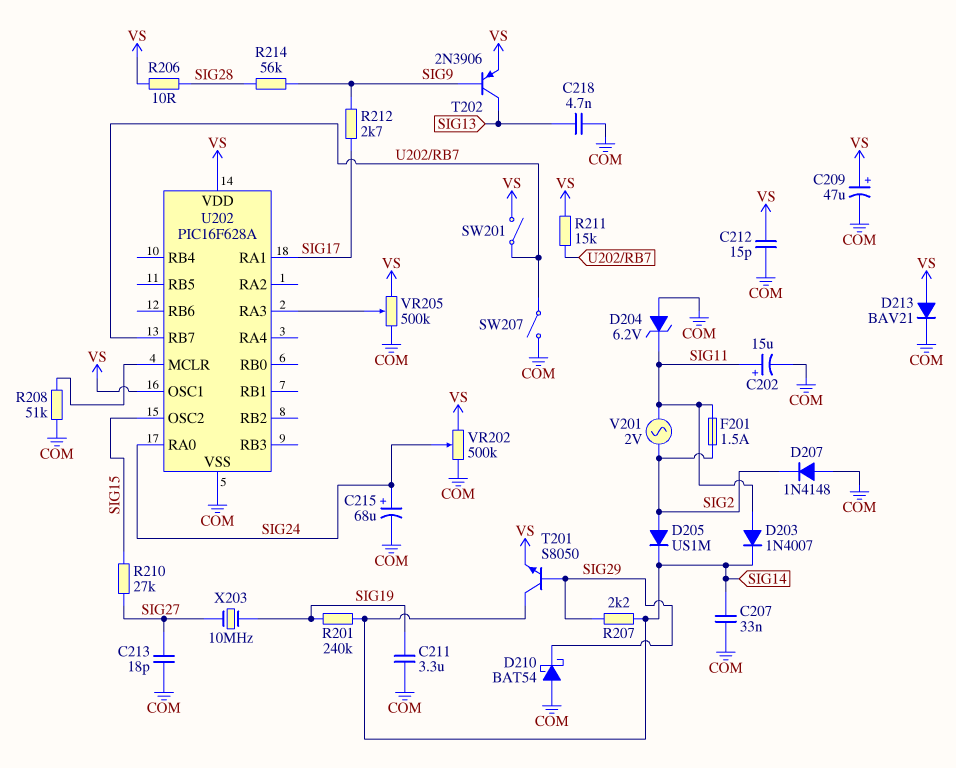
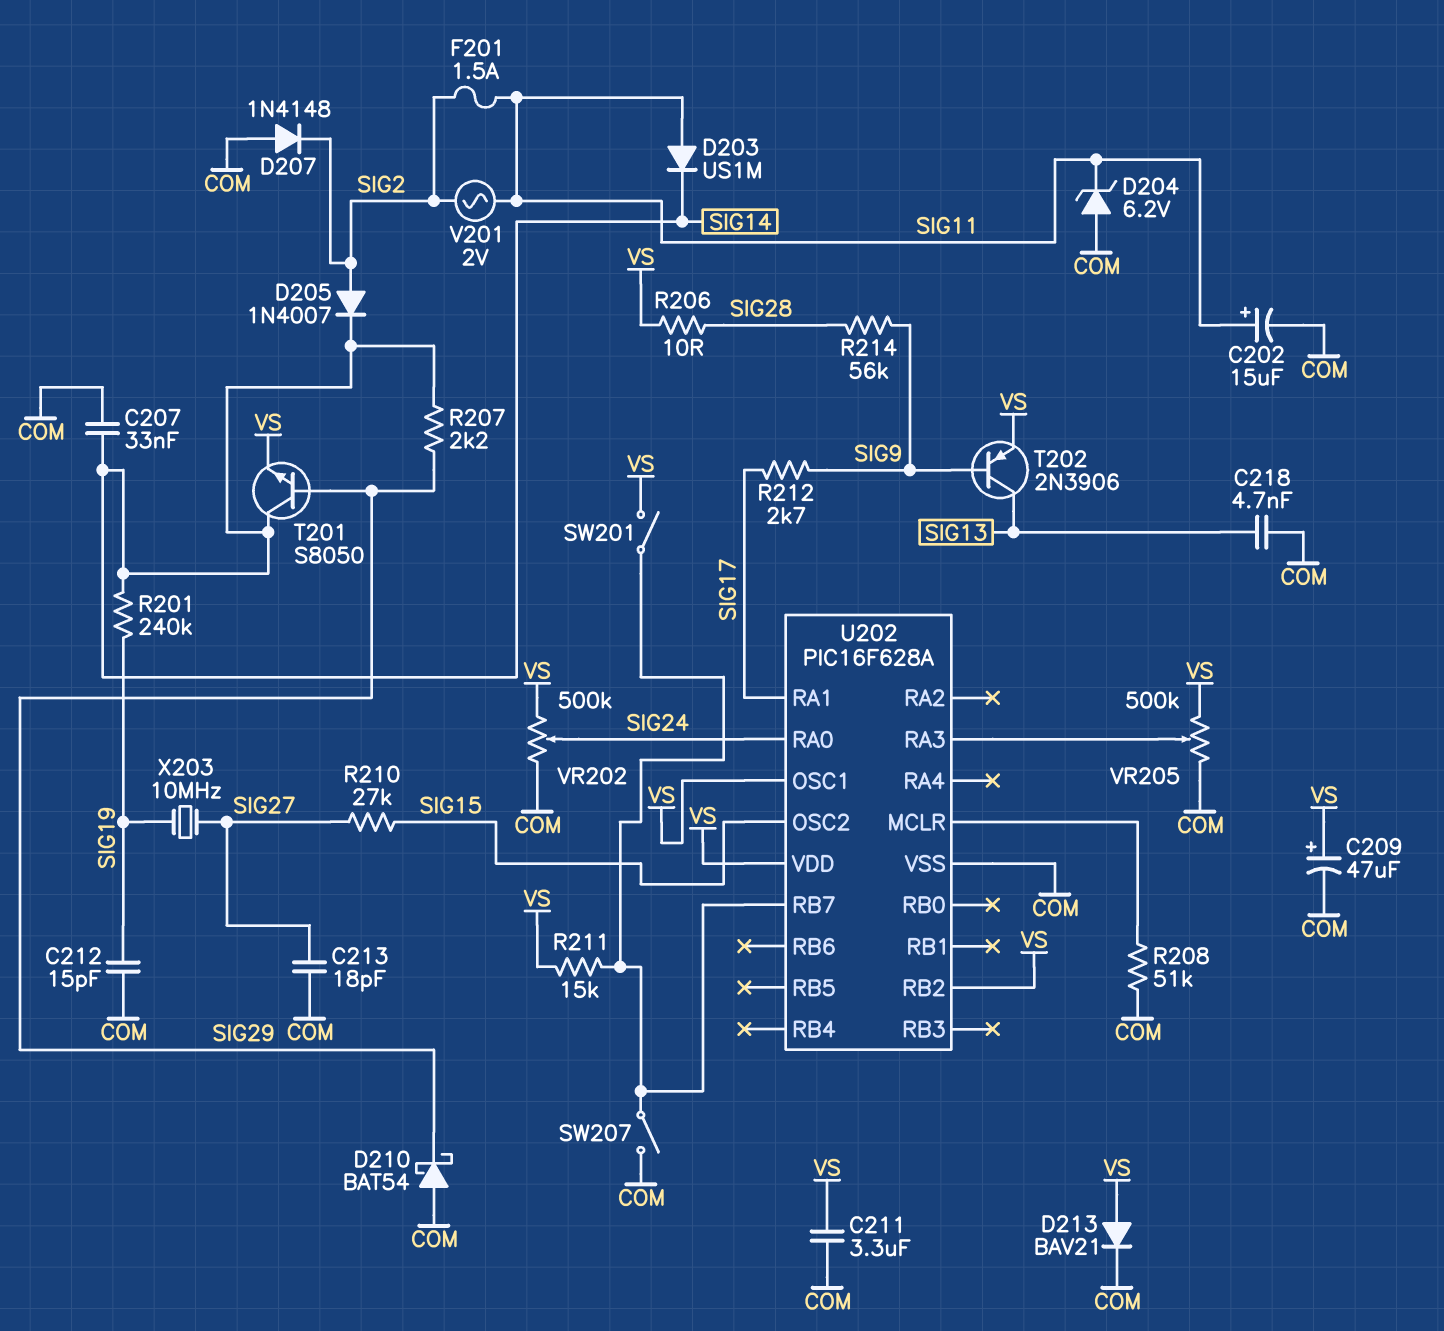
C211: 3.3uF (COM, SIG19) -> 3.3uF (COM, VS)
C212: 15pF (COM, VS) -> 15pF (COM, SIG19)
C215: 68uF (plus SIG24, minus COM) -> none
D203: diode 1N4007 (A SIG11, K SIG14) -> diode US1M (A SIG11, K SIG14)
D205: diode US1M (A SIG2, K SIG14) -> diode 1N4007 (A SIG2, K SIG14)
U202 pin RB2: none -> VS

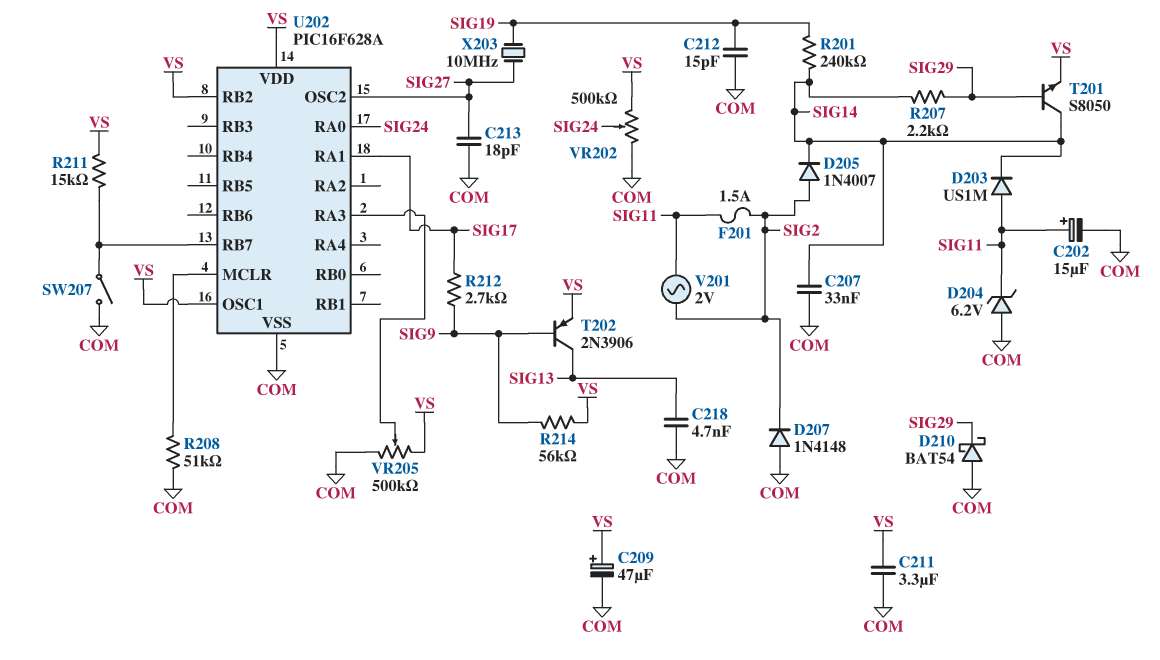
D213: diode BAV21 (A VS, K COM) -> none
R206: 10 (SIG28, VS) -> none
R210: 27k (SIG15, SIG27) -> none
R214: 56k (SIG9, SIG28) -> 56k (SIG9, VS)
SW201: switch (U202/RB7, VS) -> none
U202 pin OSC2: SIG15 -> SIG27

